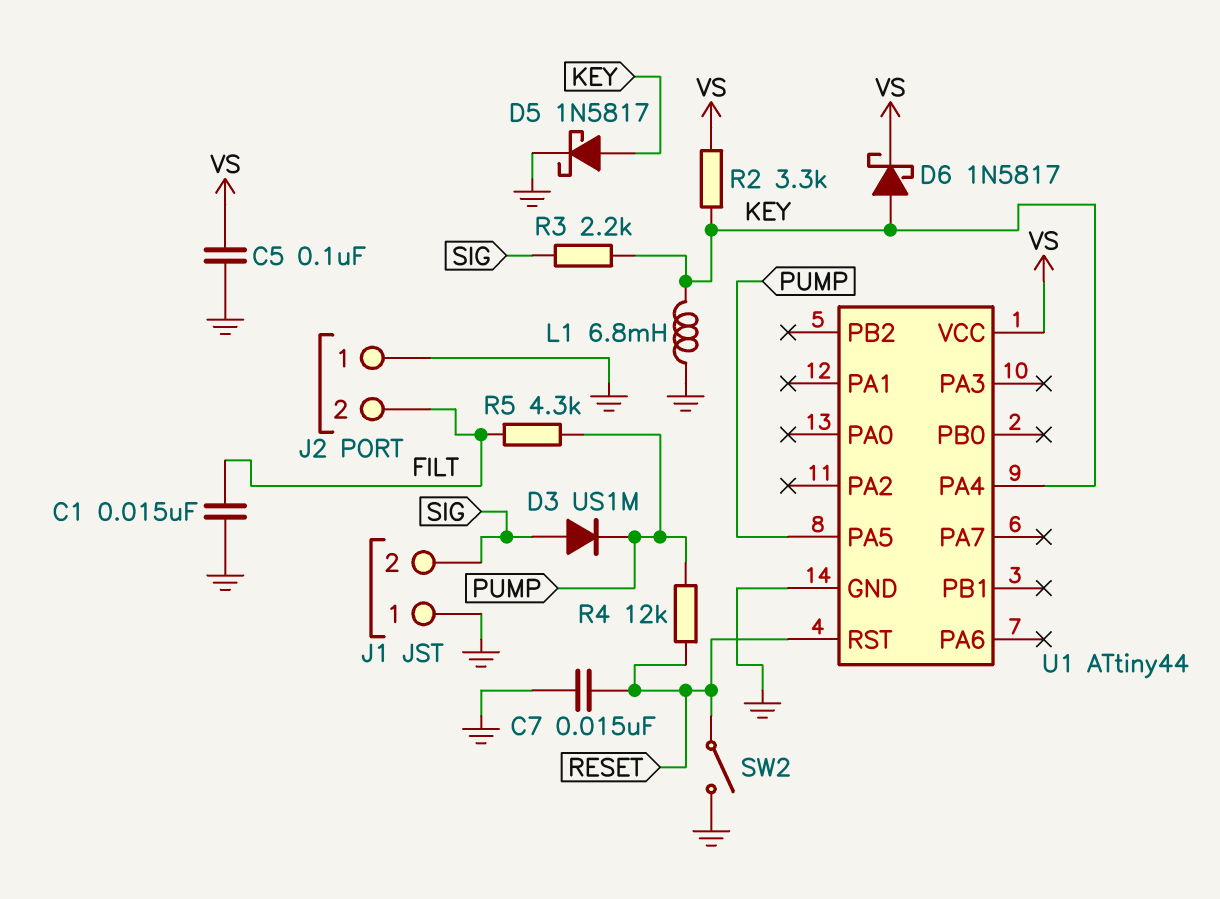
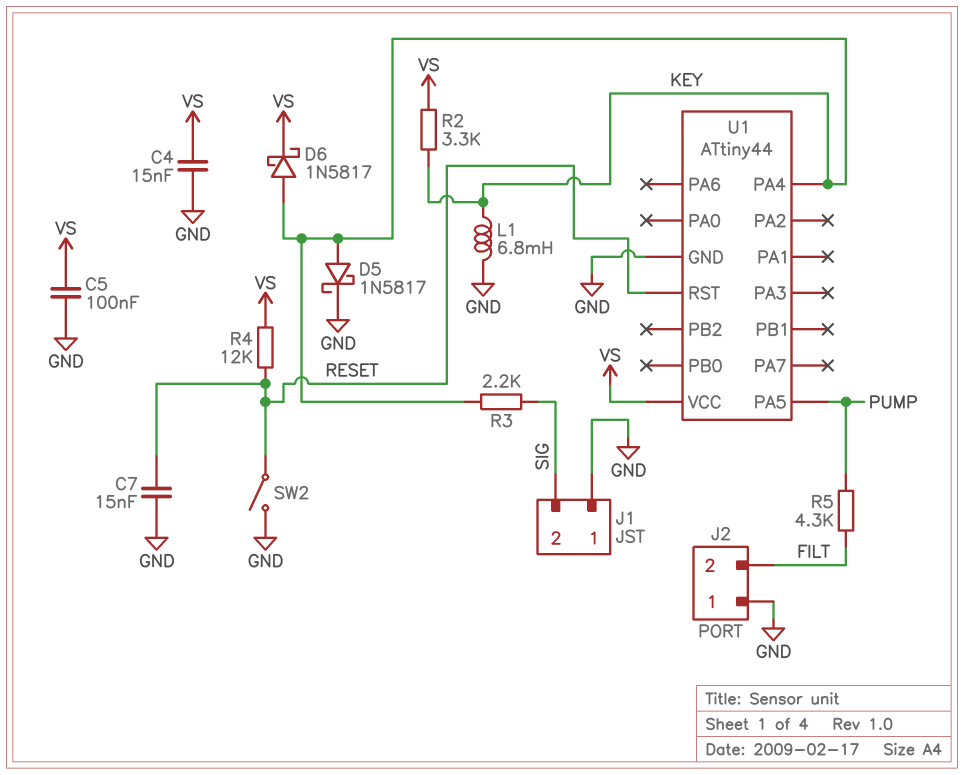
C1: 15nF (FILT, GND) -> none
C4: none -> 15nF (GND, VS)
D3: diode US1M (A SIG, K PUMP) -> none
R4: 12k (PUMP, RESET) -> 12k (RESET, VS)

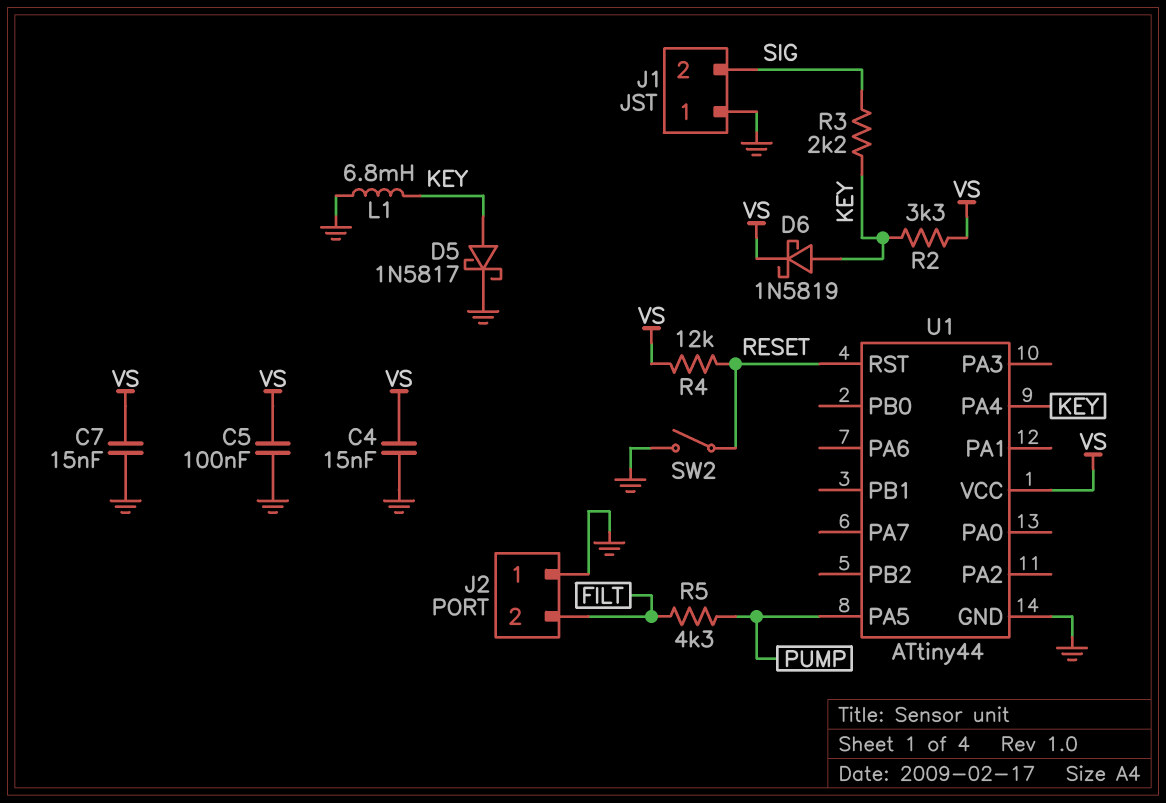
C7: 15nF (GND, RESET) -> 15nF (GND, VS)
D6: schottky 1N5817 (A KEY, K VS) -> schottky 1N5819 (A KEY, K VS)

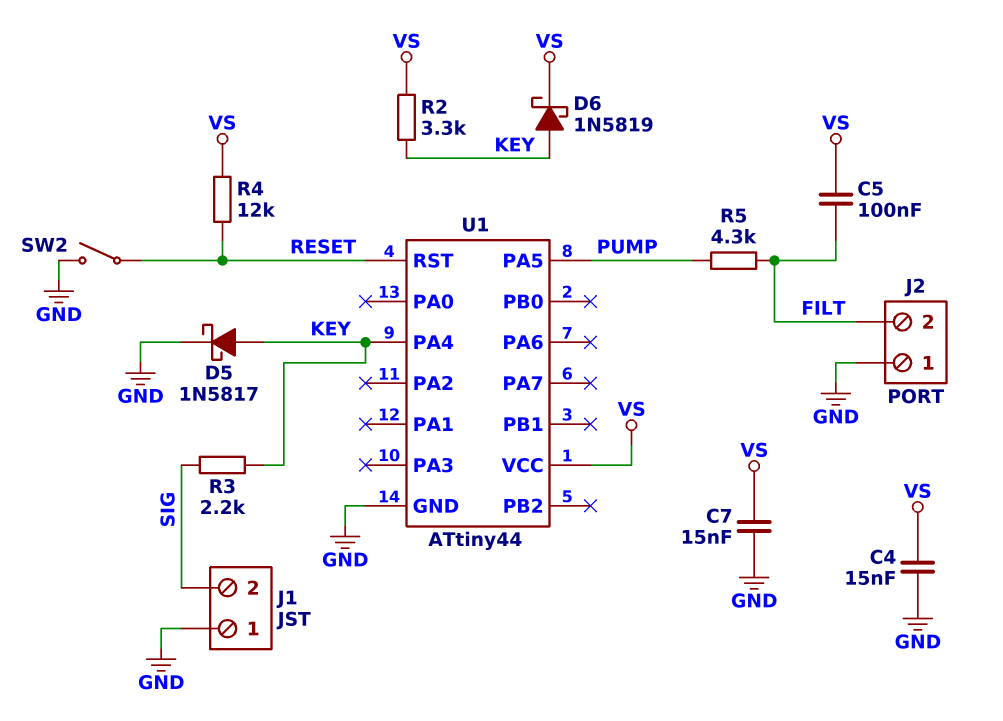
C5: 100nF (GND, VS) -> 100nF (FILT, VS)
L1: 6.8mH (GND, KEY) -> none

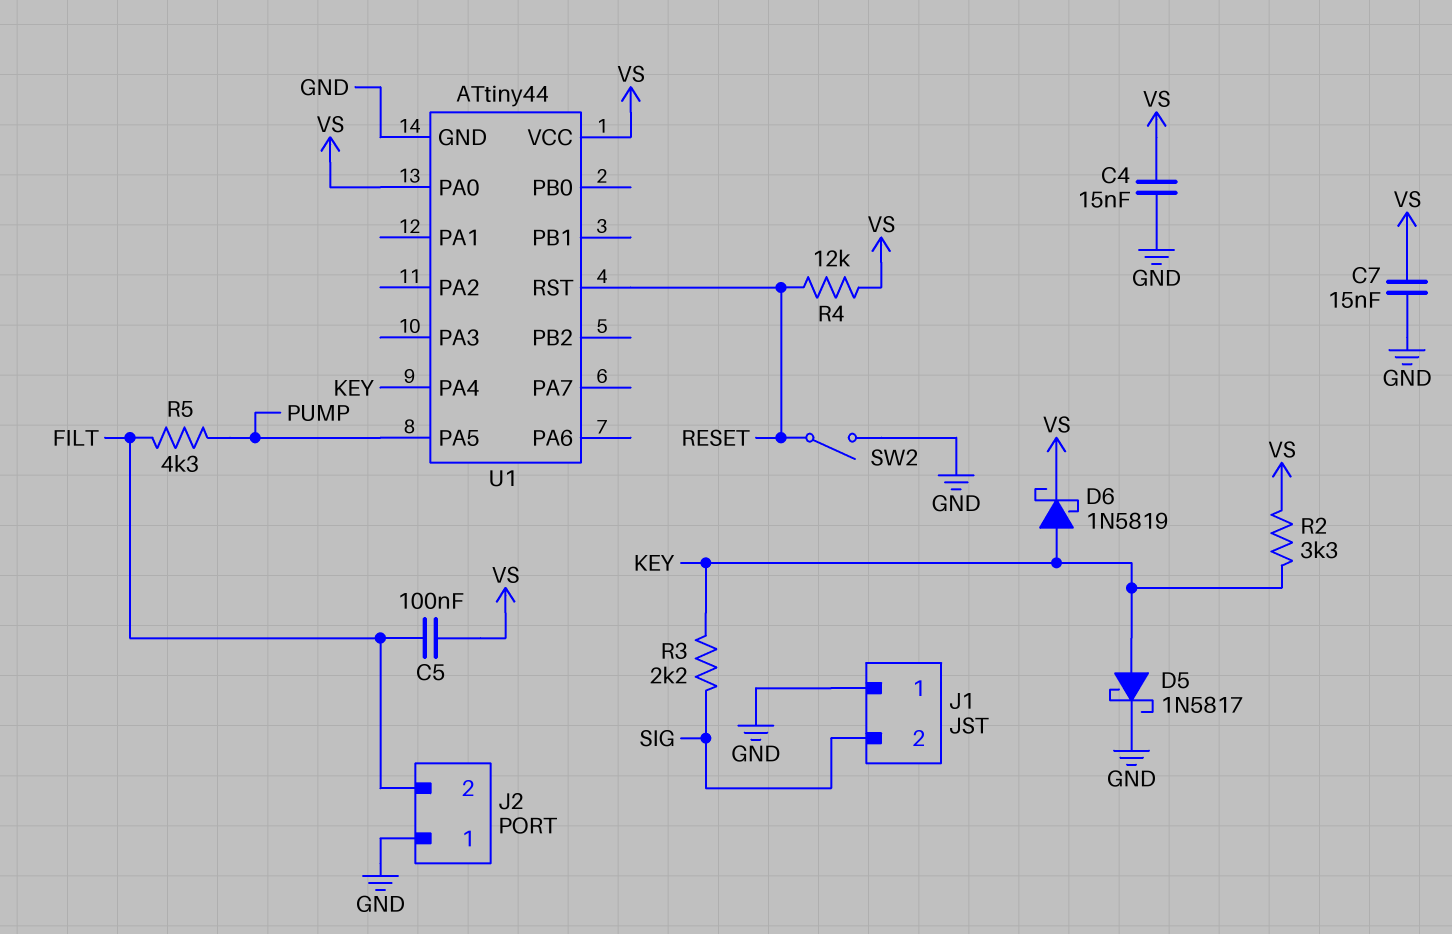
U1 pin PA0: none -> VS

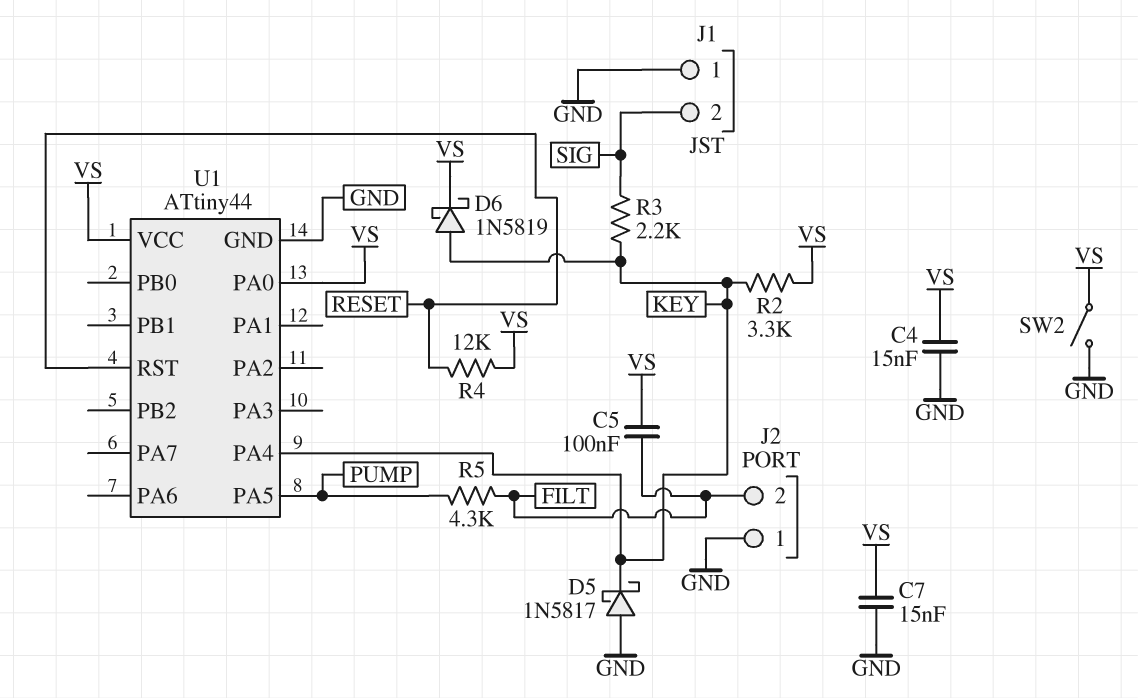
D5: schottky 1N5817 (A KEY, K GND) -> schottky 1N5817 (A GND, K KEY)
SW2: switch (GND, RESET) -> switch (GND, VS)

